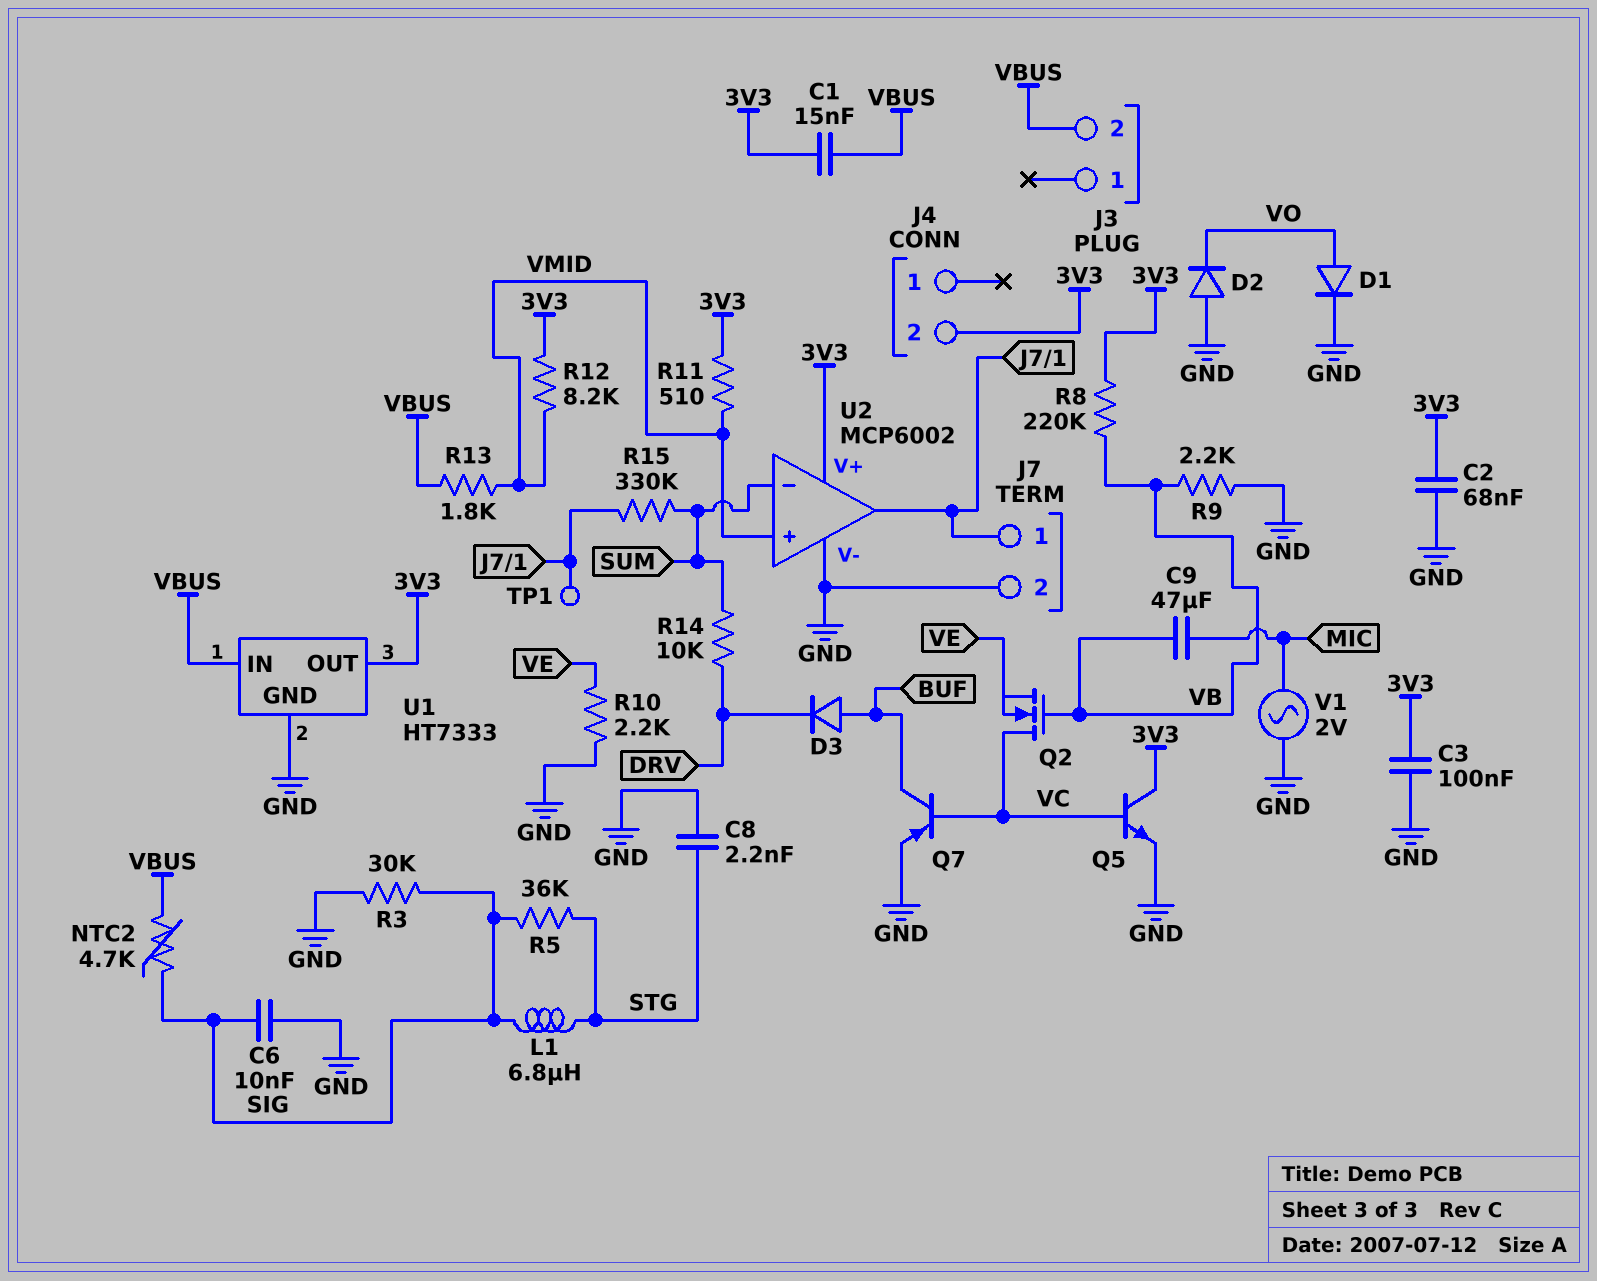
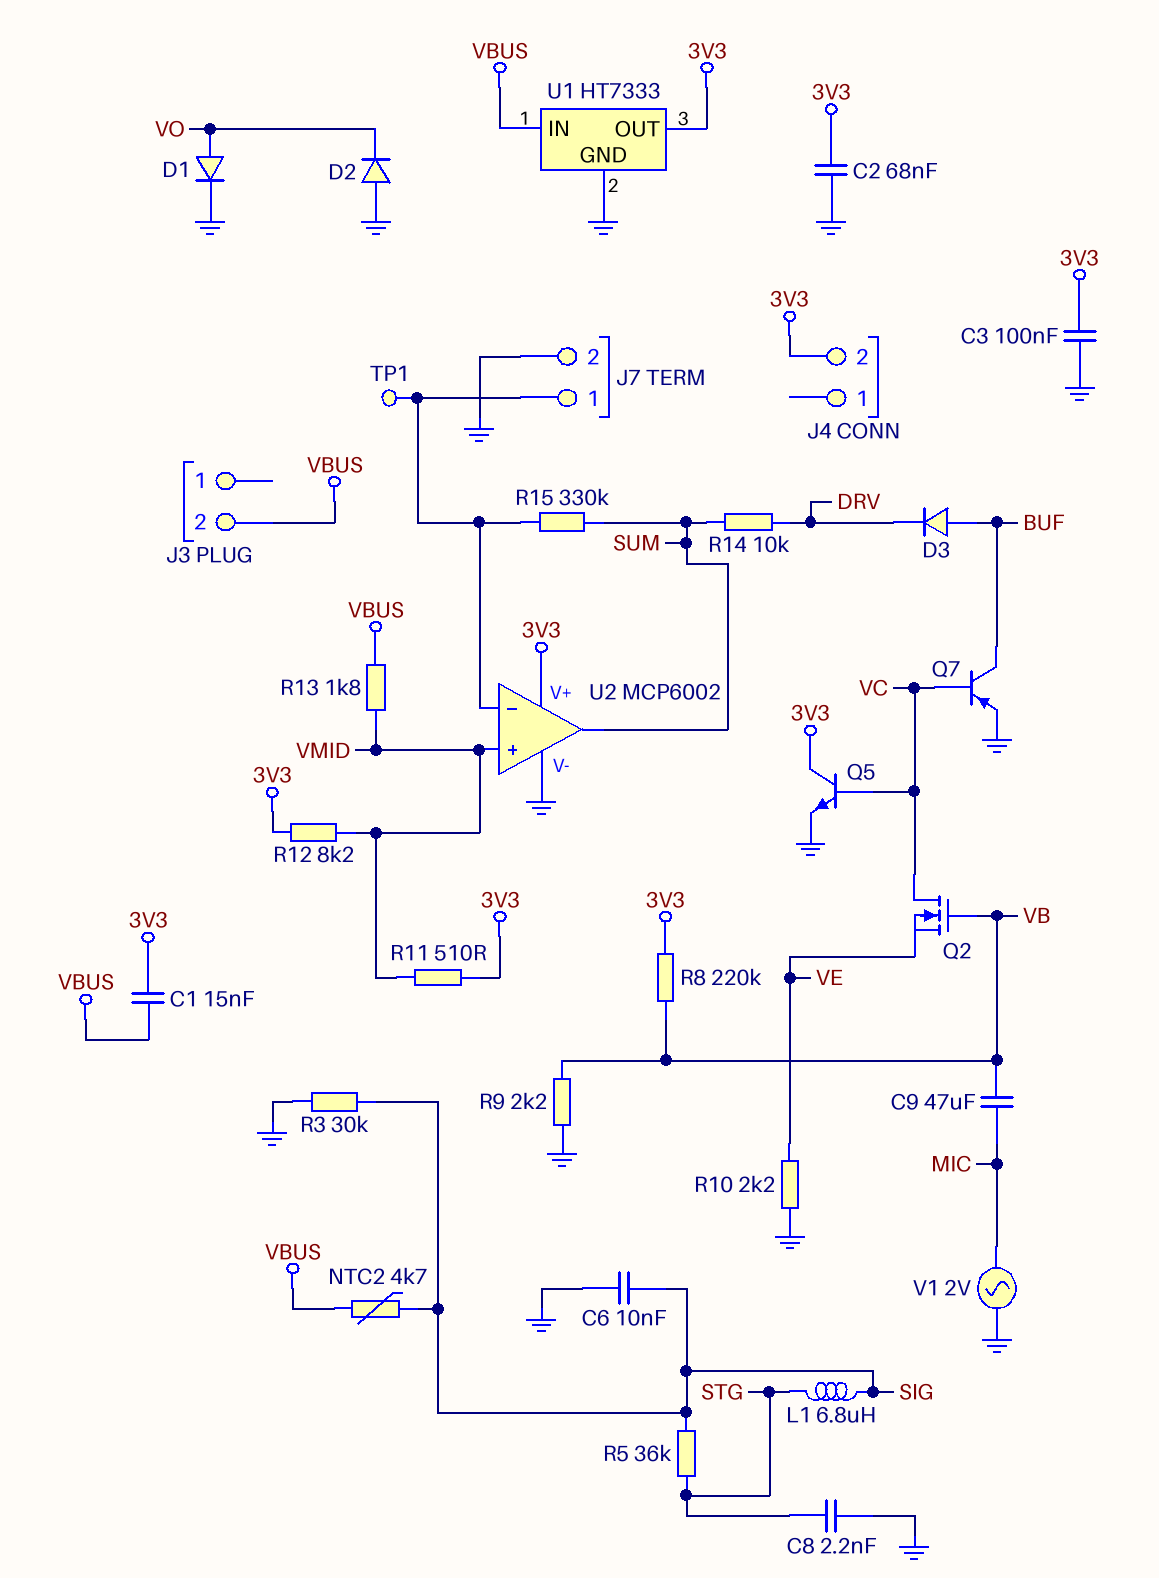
U2 pin in-: SUM -> J7/1
U2 pin out: J7/1 -> SUM

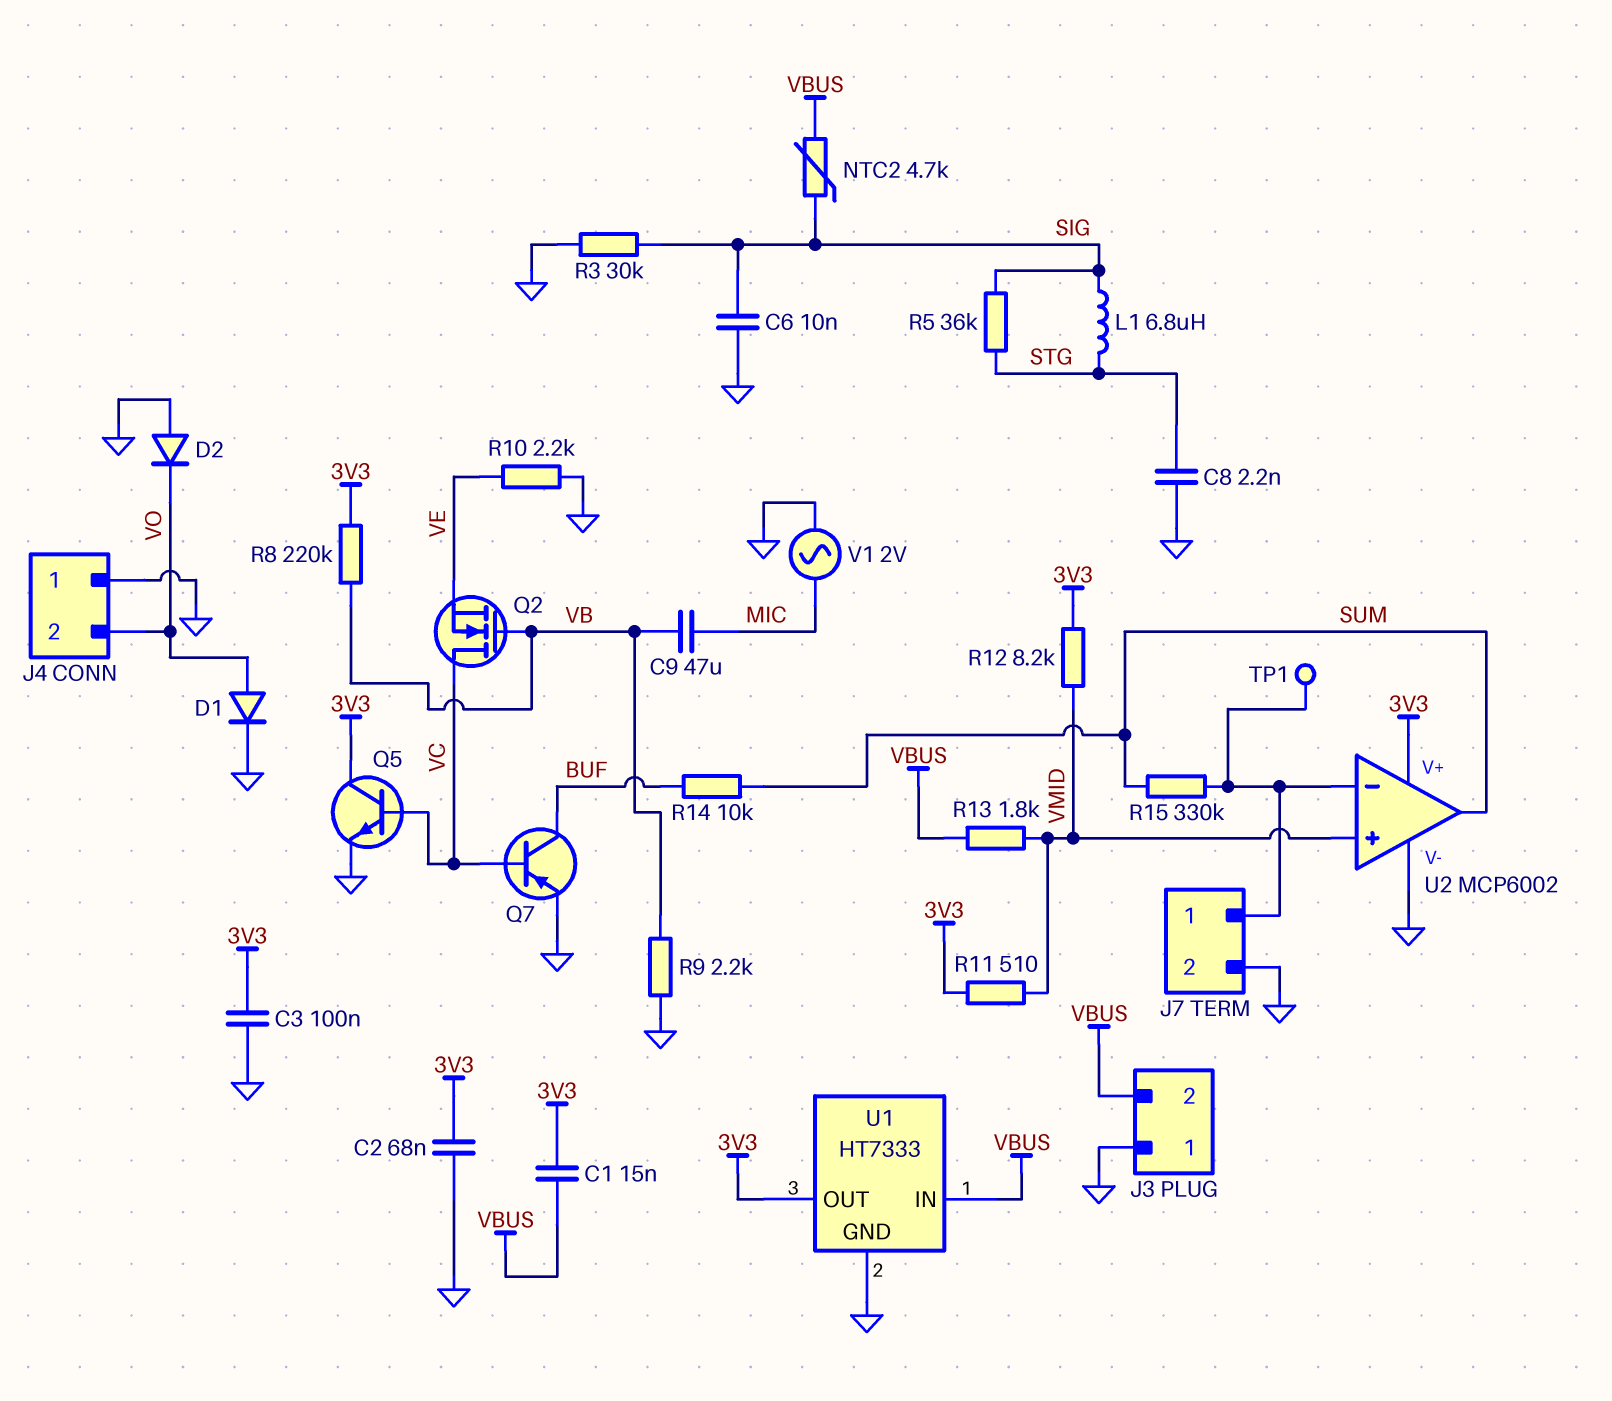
D3: diode (A BUF, K DRV) -> none
J3 pin 1: none -> GND
J4 pin 1: none -> GND
J4 pin 2: 3V3 -> VO
R14: 10k (DRV, SUM) -> 10k (BUF, SUM)

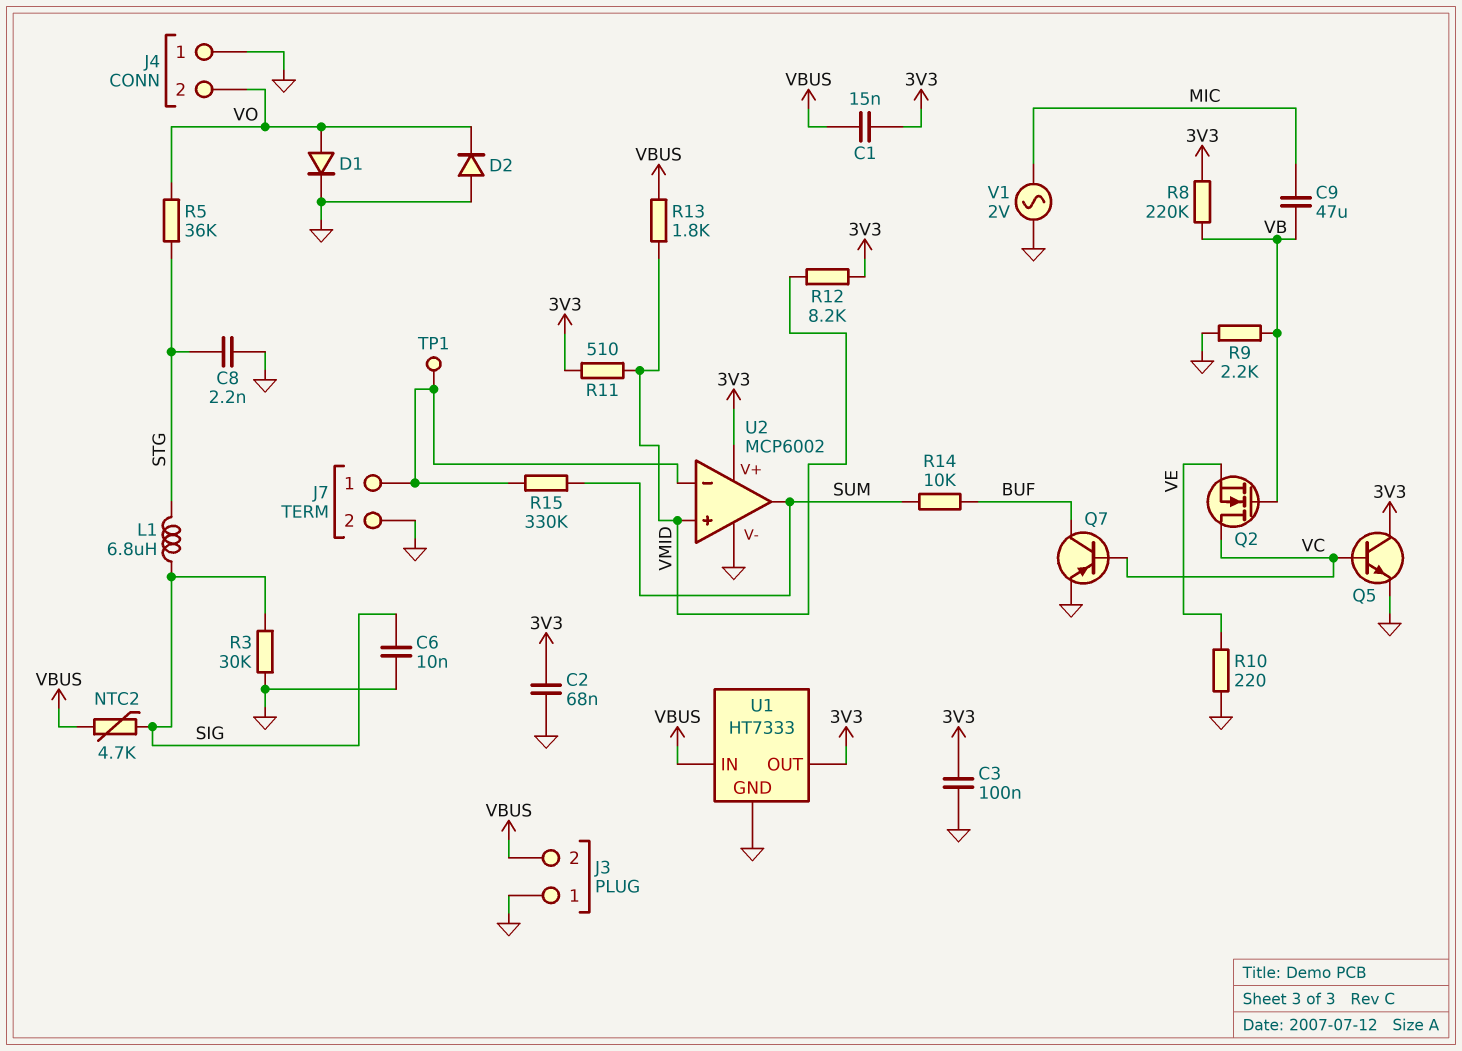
R5: 36k (SIG, STG) -> 36k (STG, VO)
R10: 2.2k (GND, VE) -> 220 (GND, VE)

